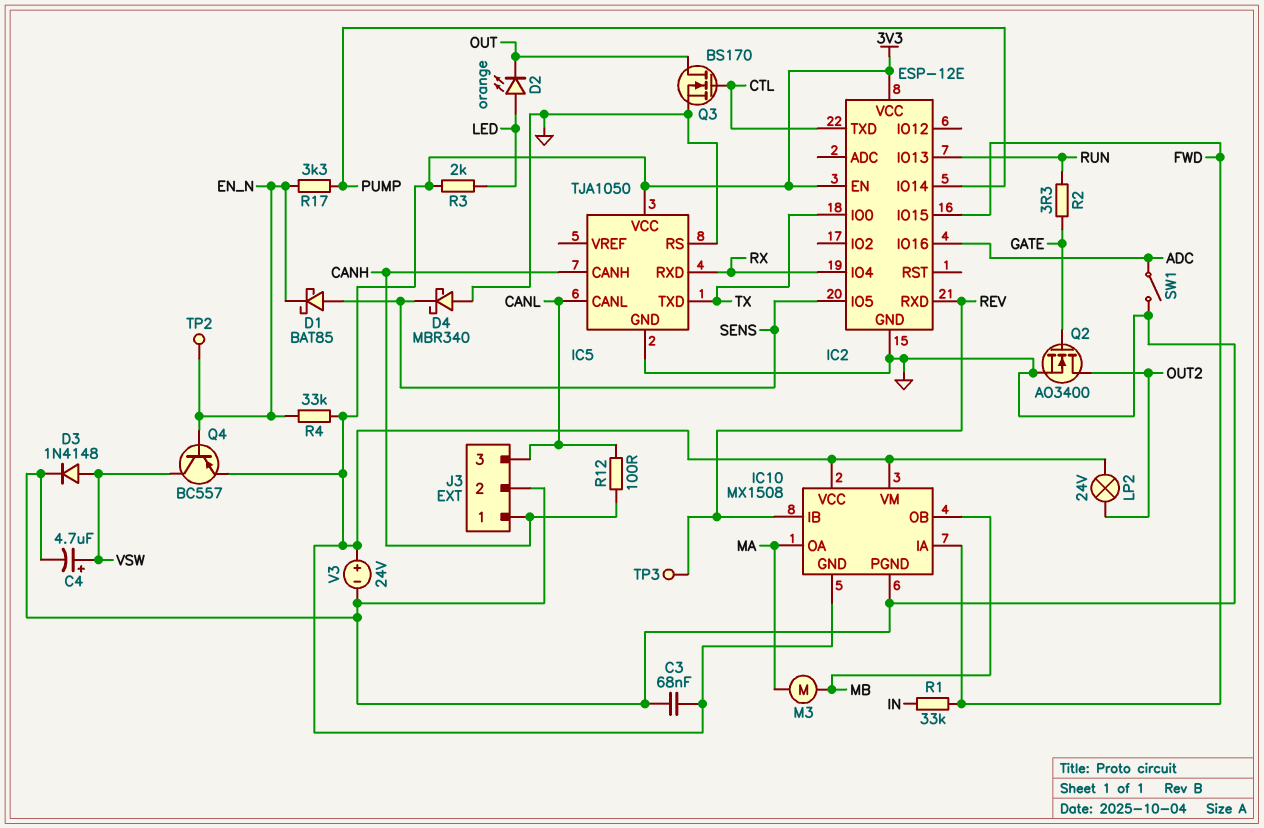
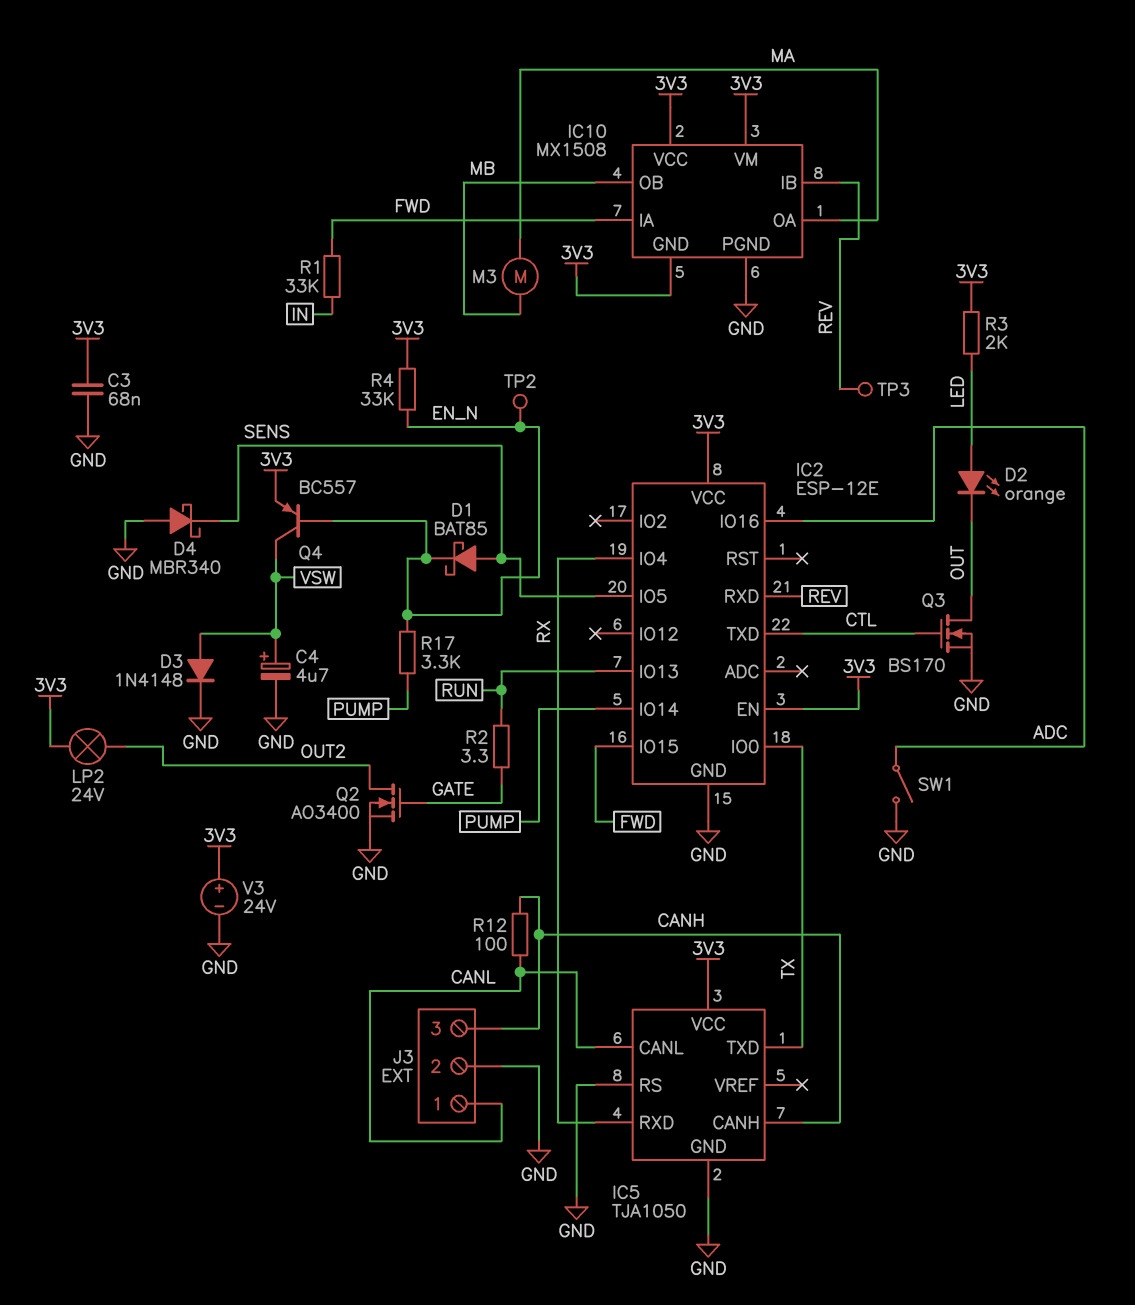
J3 pin 1: CANH -> CANL
J3 pin 3: CANL -> CANH

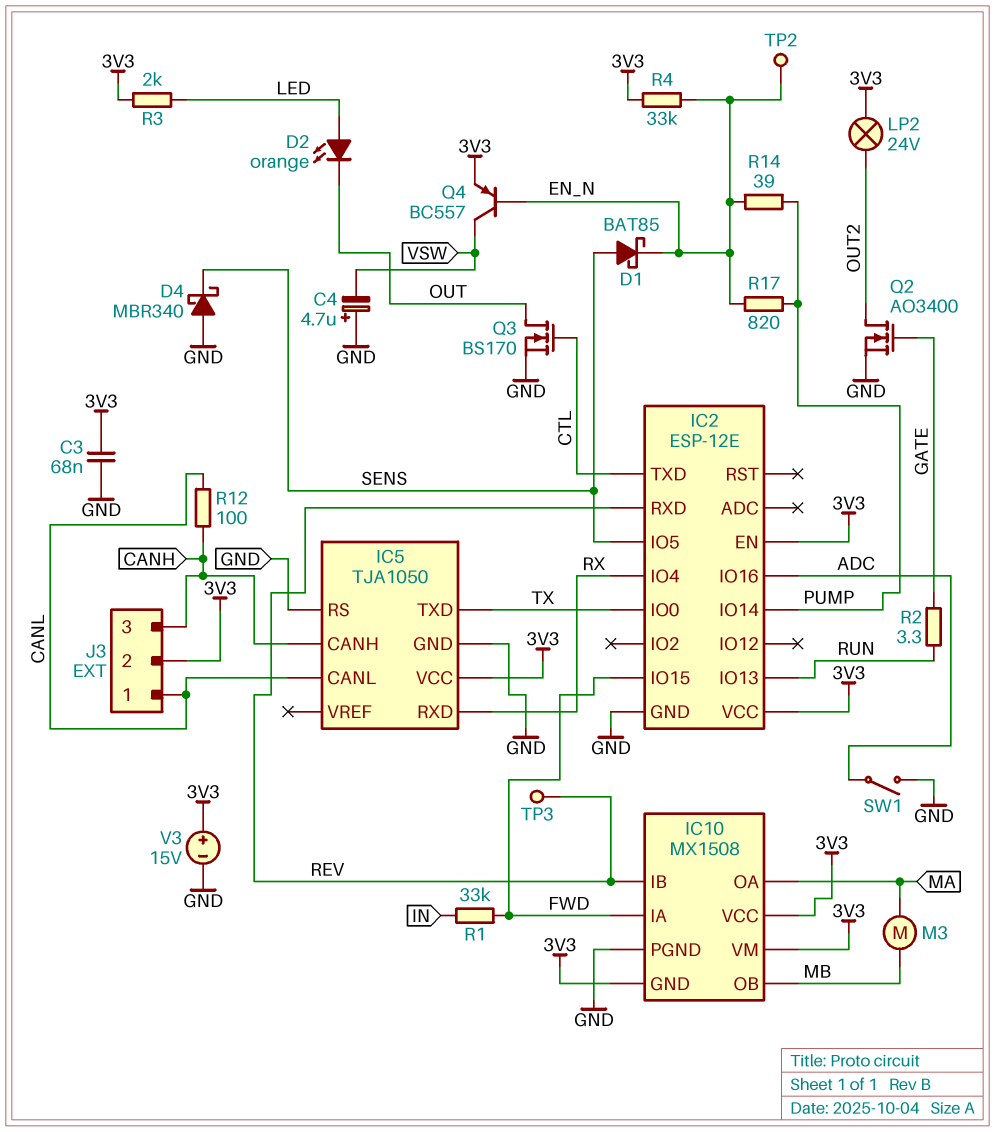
C4: 4.7uF (plus VSW, minus GND) -> 4.7uF (plus GND, minus VSW)
D3: diode 1N4148 (A VSW, K GND) -> none
J3 pin 2: GND -> 3V3
R14: none -> 39 (EN_N, PUMP)
R17: 3.3k (EN_N, PUMP) -> 820 (EN_N, PUMP)
V3: 24V (plus 3V3, minus GND) -> 15V (plus 3V3, minus GND)

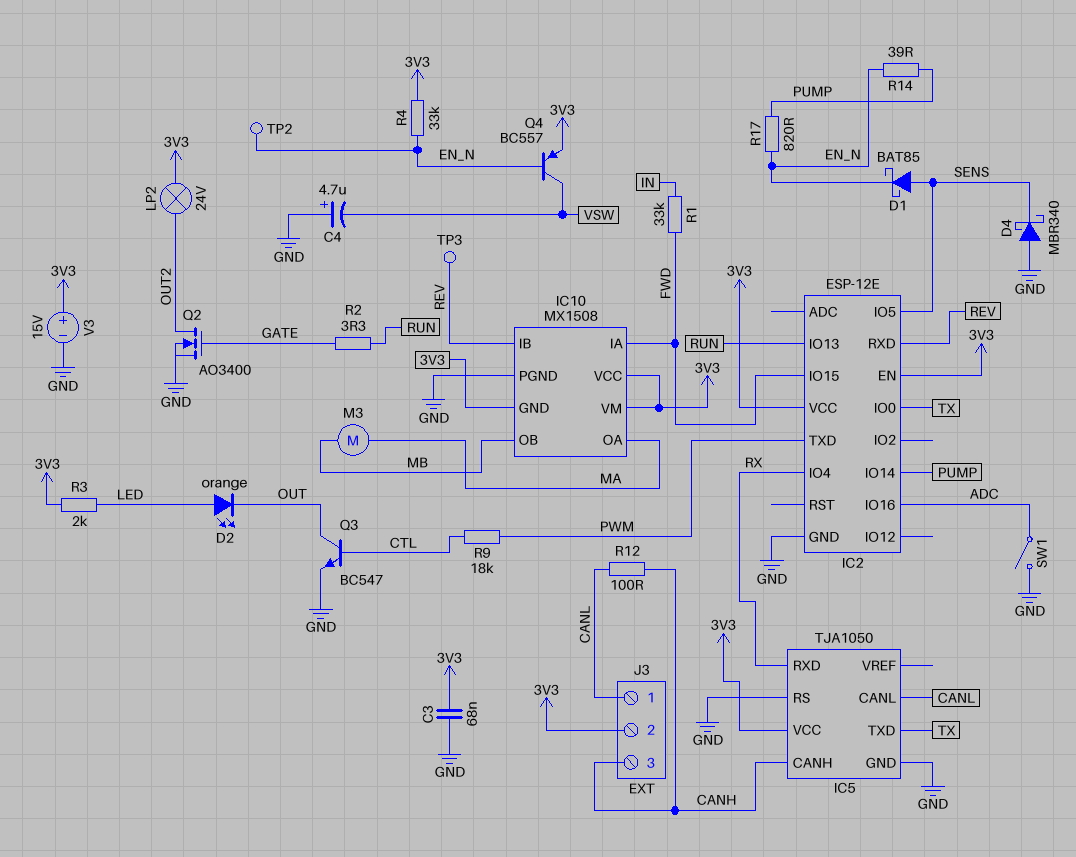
IC2 pin TXD: CTL -> PWM
Q3: NMOS BS170 (G CTL, D OUT, S GND) -> NPN BC547 (B CTL, C OUT, E GND)
R9: none -> 18k (CTL, PWM)

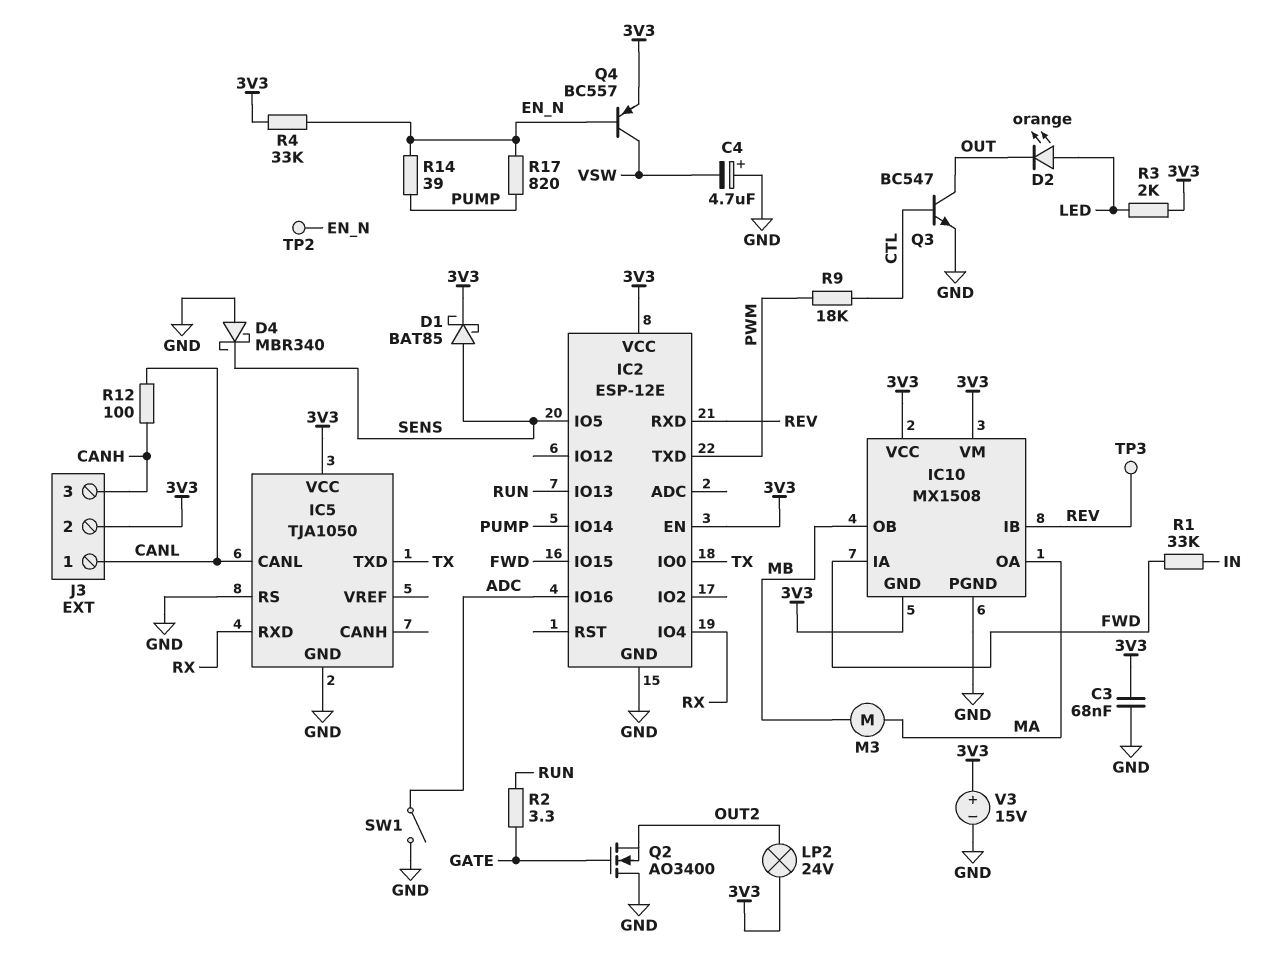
D1: schottky BAT85 (A SENS, K EN_N) -> schottky BAT85 (A SENS, K 3V3)
IC5 pin CANH: CANH -> none
Q2: NMOS AO3400 (G GATE, D OUT2, S GND) -> NMOS AO3400 (G GATE, D GND, S OUT2)

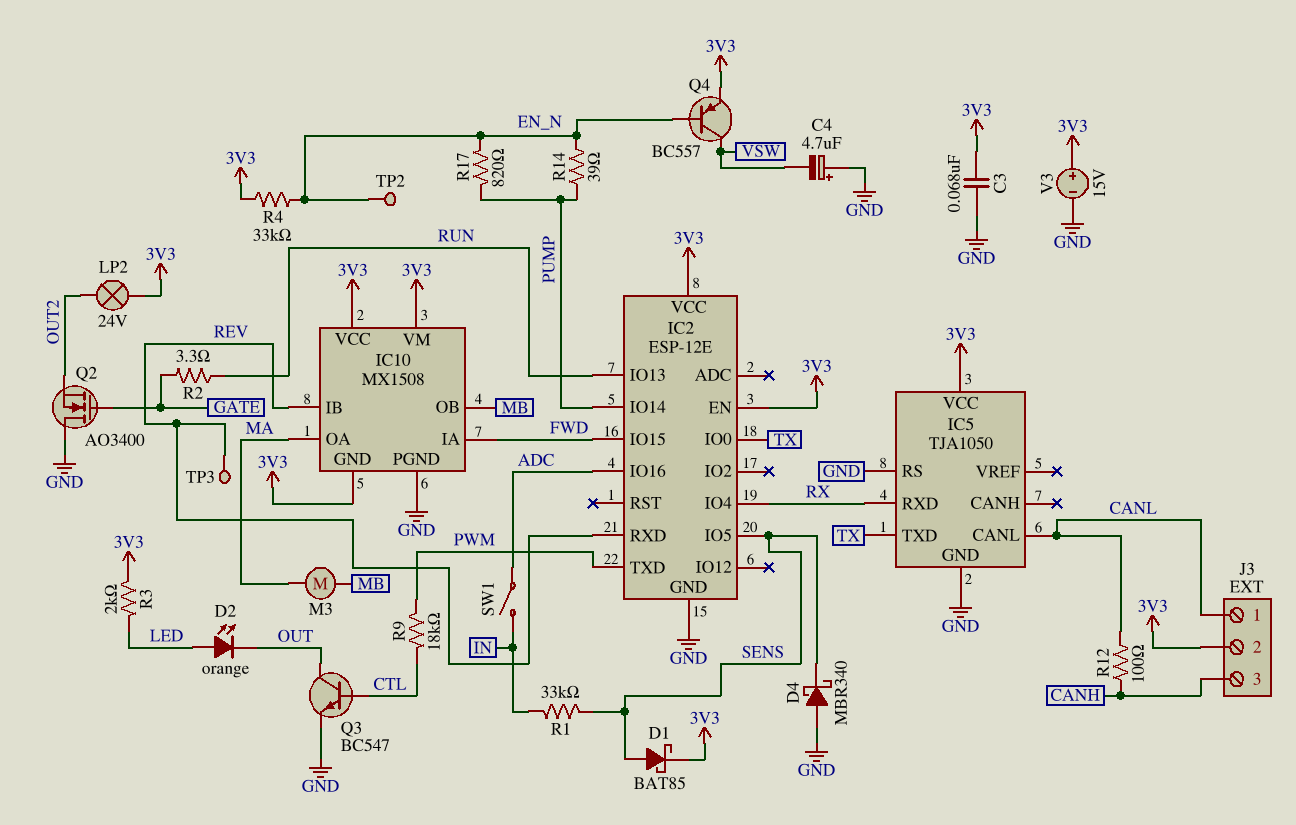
R1: 33k (FWD, IN) -> 33k (IN, SENS)
SW1: switch (ADC, GND) -> switch (ADC, IN)

